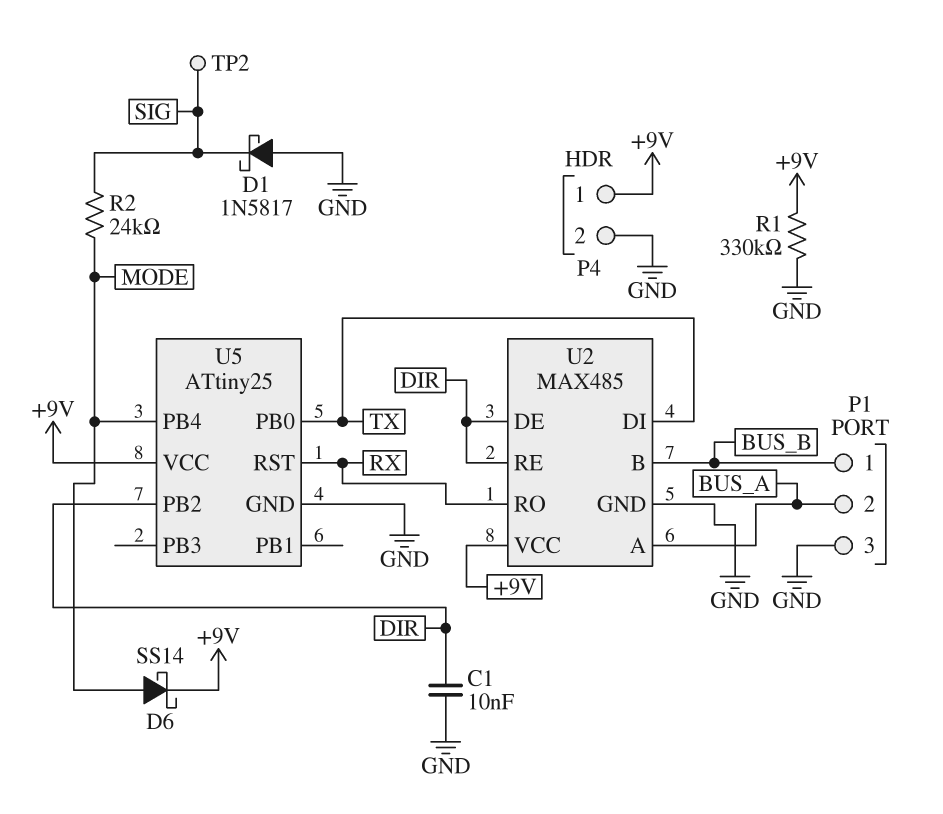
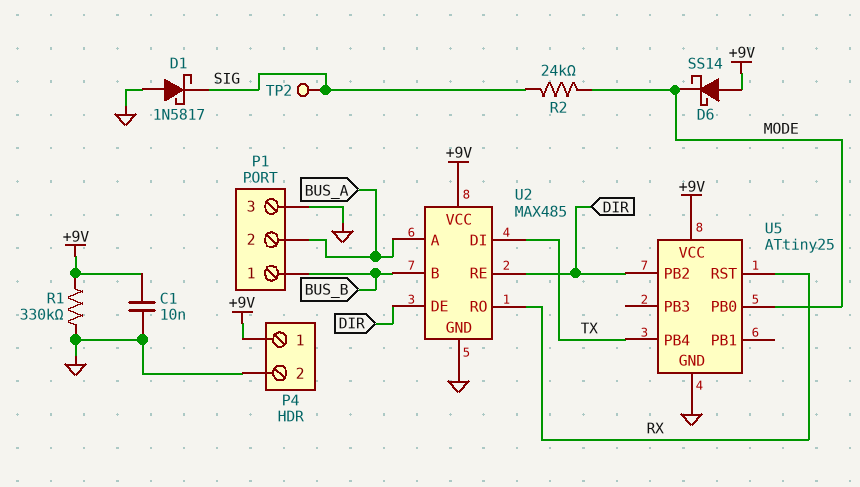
C1: 10nF (DIR, GND) -> 10nF (+9V, GND)
D6: schottky SS14 (A MODE, K +9V) -> schottky SS14 (A +9V, K MODE)
U5 pin PB0: TX -> MODE
U5 pin PB4: MODE -> TX

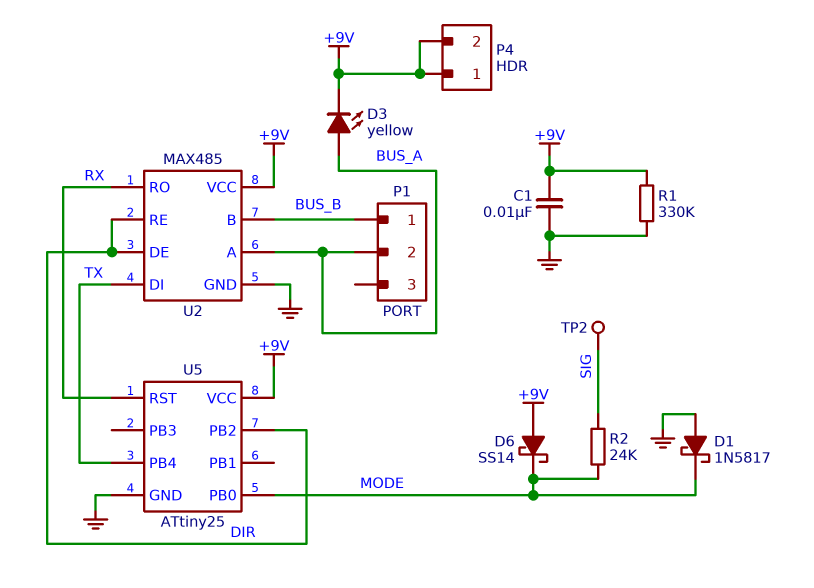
D1: schottky 1N5817 (A GND, K SIG) -> schottky 1N5817 (A GND, K MODE)
D3: none -> LED yellow (A BUS_A, K +9V)
P1 pin 3: GND -> none
P4 pin 2: GND -> +9V

